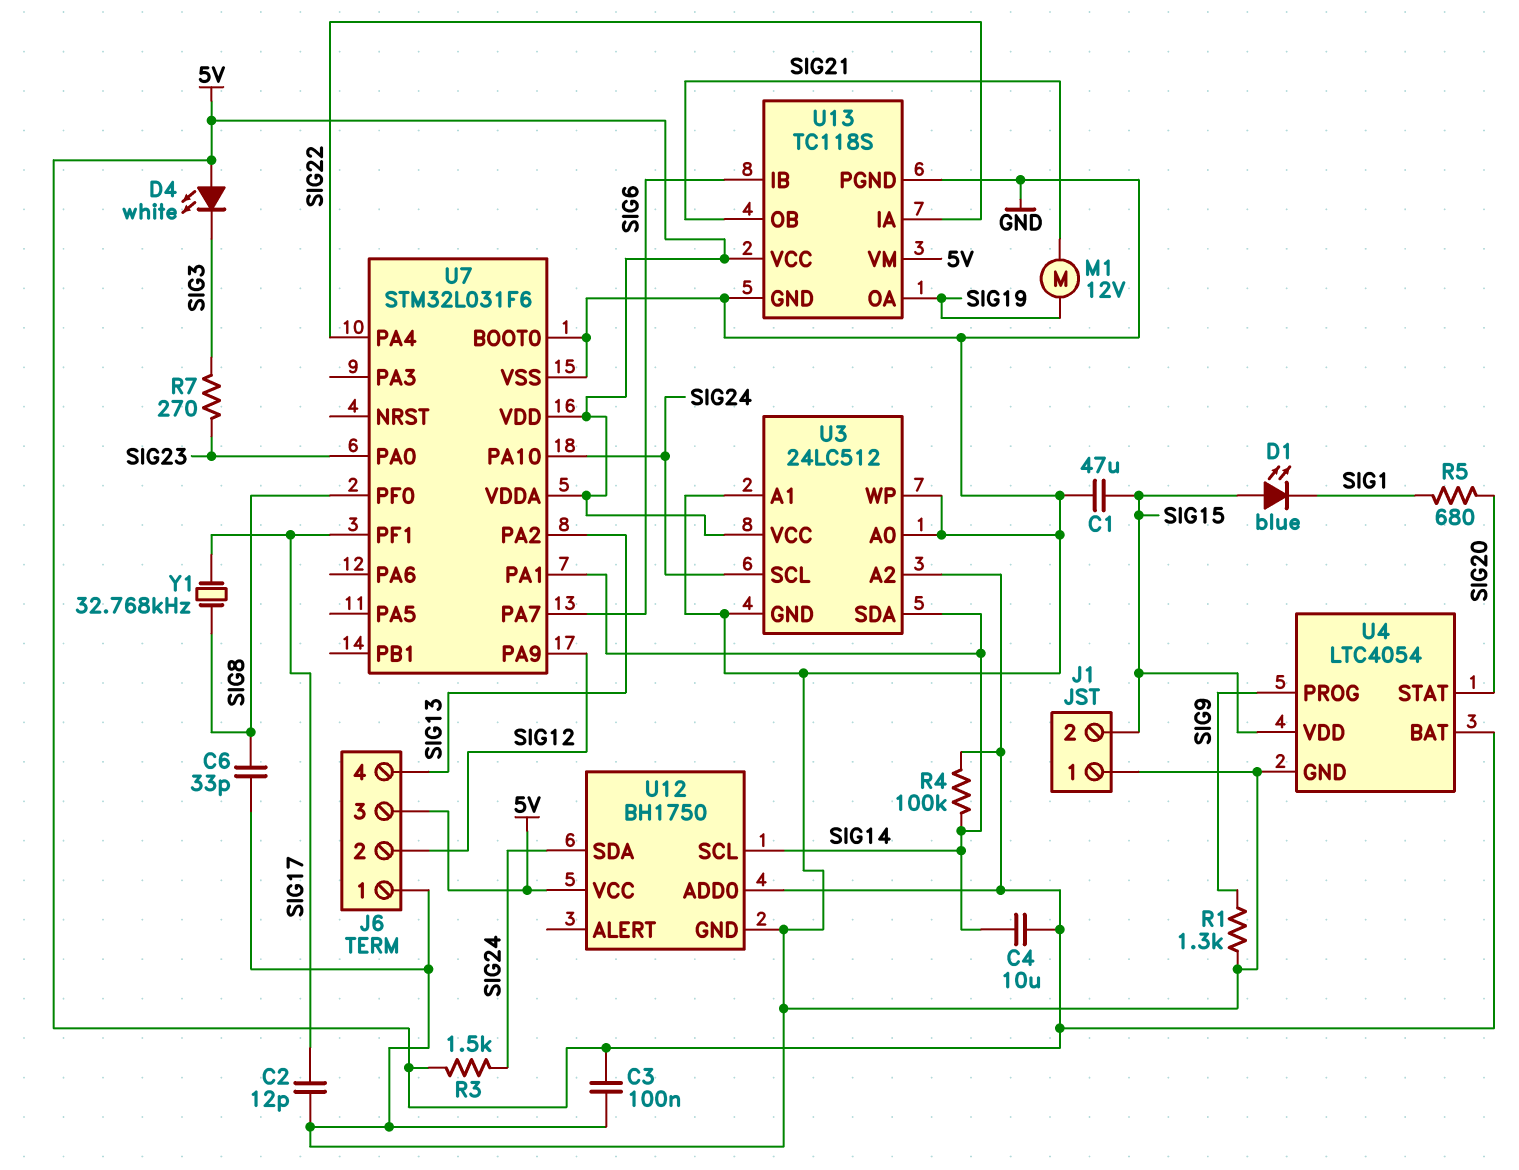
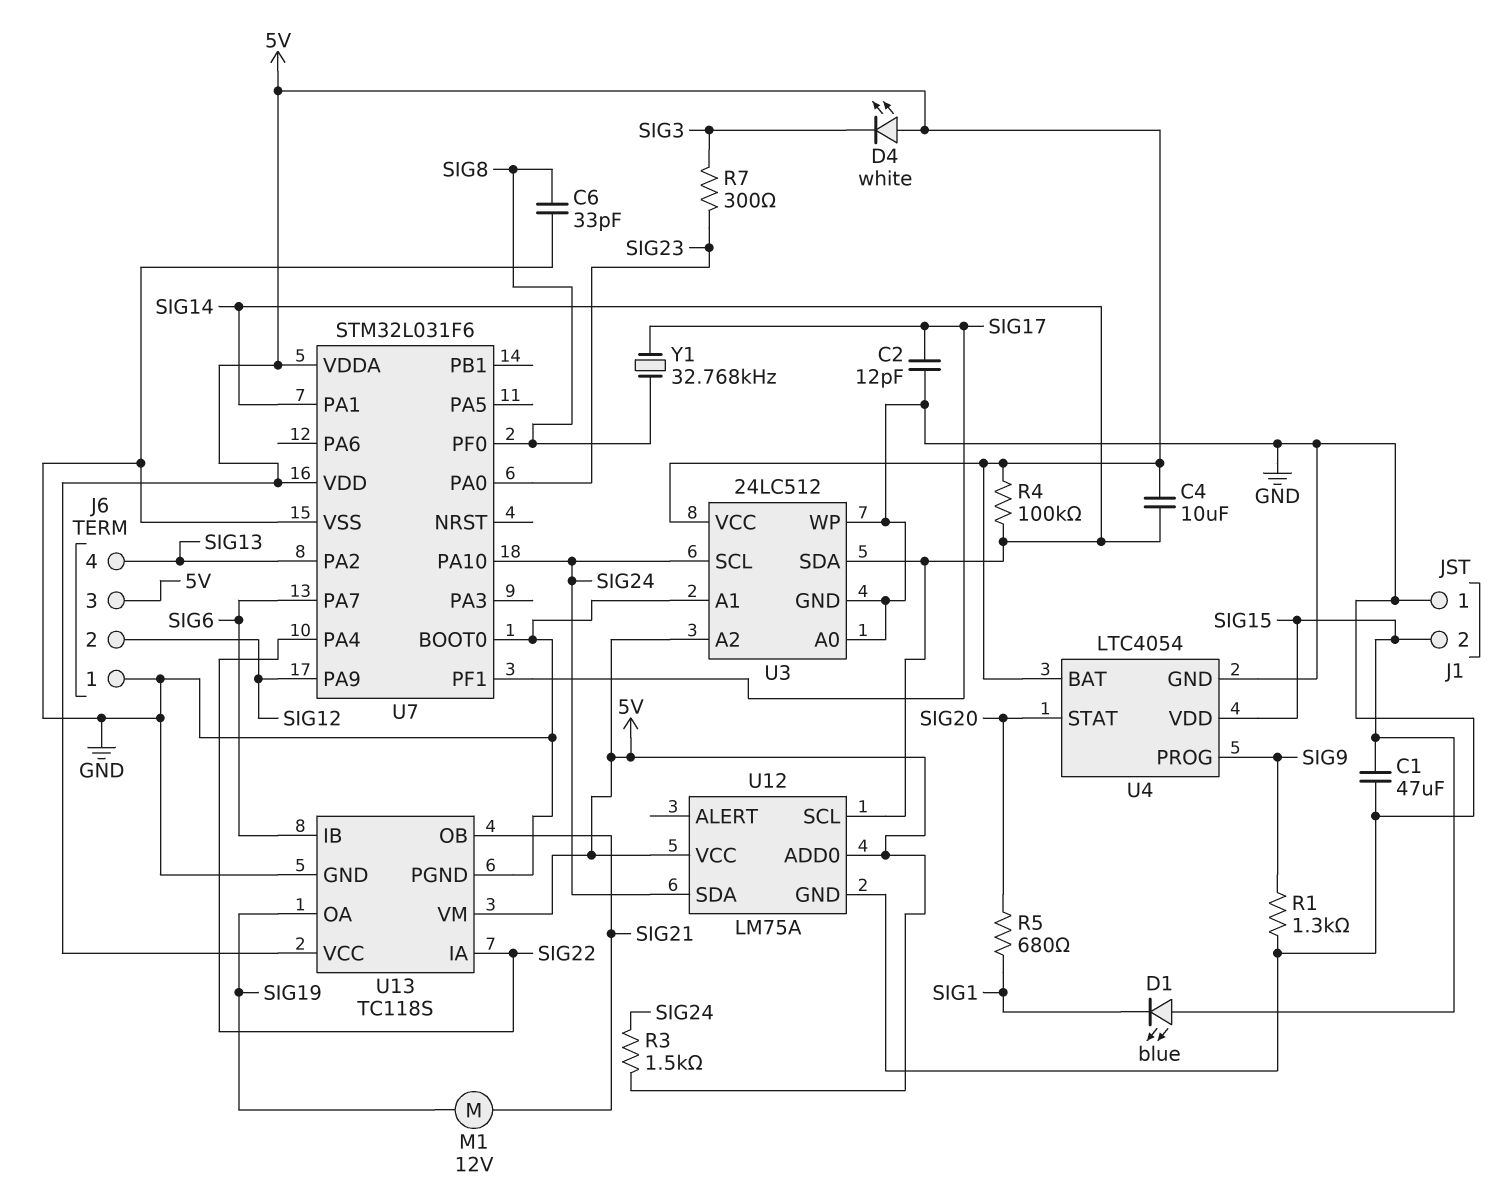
C3: 100nF (5V, GND) -> none
R7: 270 (SIG3, SIG23) -> 300 (SIG3, SIG23)
U12: BH1750 -> LM75A

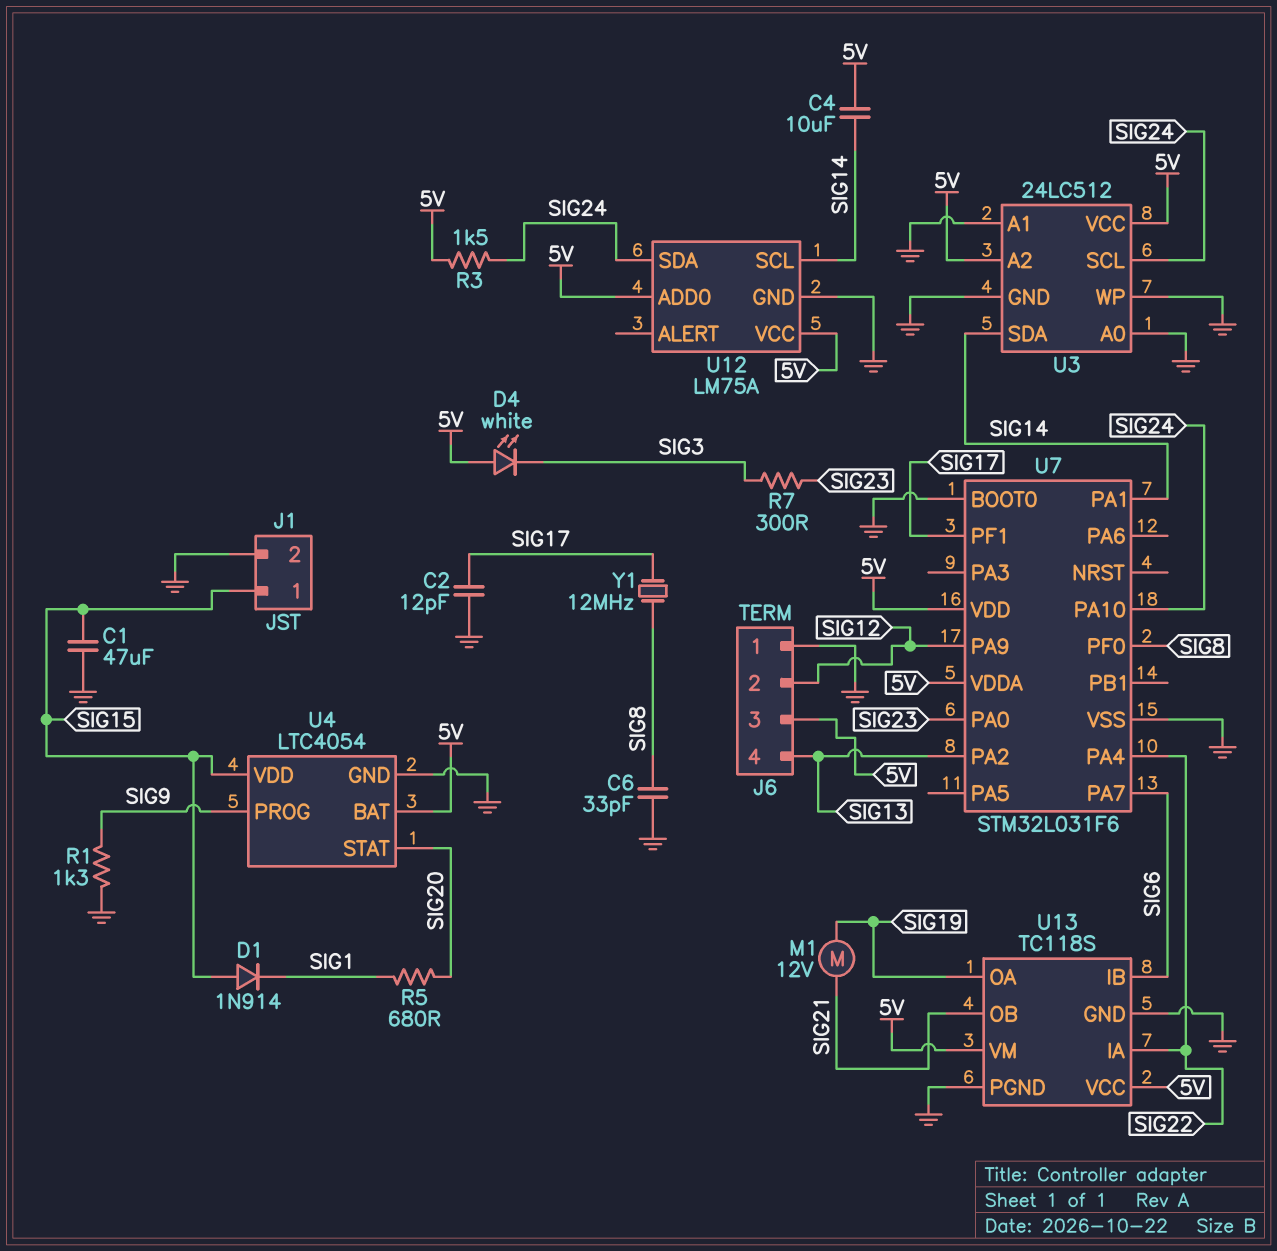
D1: LED blue (A SIG15, K SIG1) -> diode 1N914 (A SIG15, K SIG1)
J1 pin 1: GND -> SIG15
J1 pin 2: SIG15 -> GND
R4: 100k (5V, SIG14) -> none
Y1: 32.768kHz (SIG8, SIG17) -> 12MHz (SIG8, SIG17)

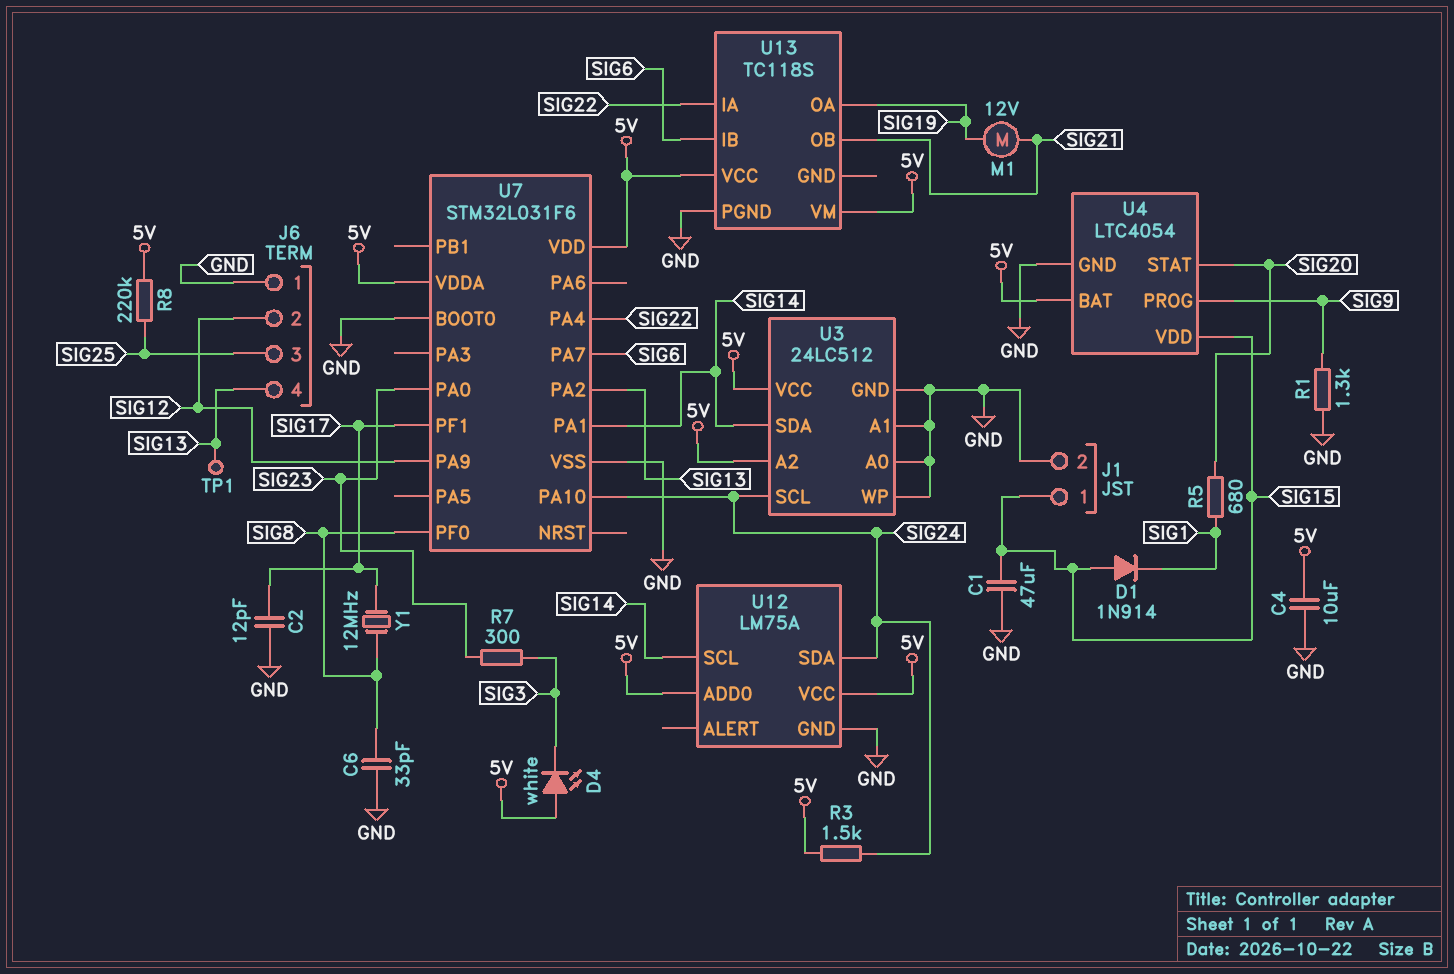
C4: 10uF (5V, SIG14) -> 10uF (5V, GND)
J6 pin 3: 5V -> SIG25
R8: none -> 220k (5V, SIG25)
TP1: none -> test point (SIG13)
U13 pin GND: GND -> none

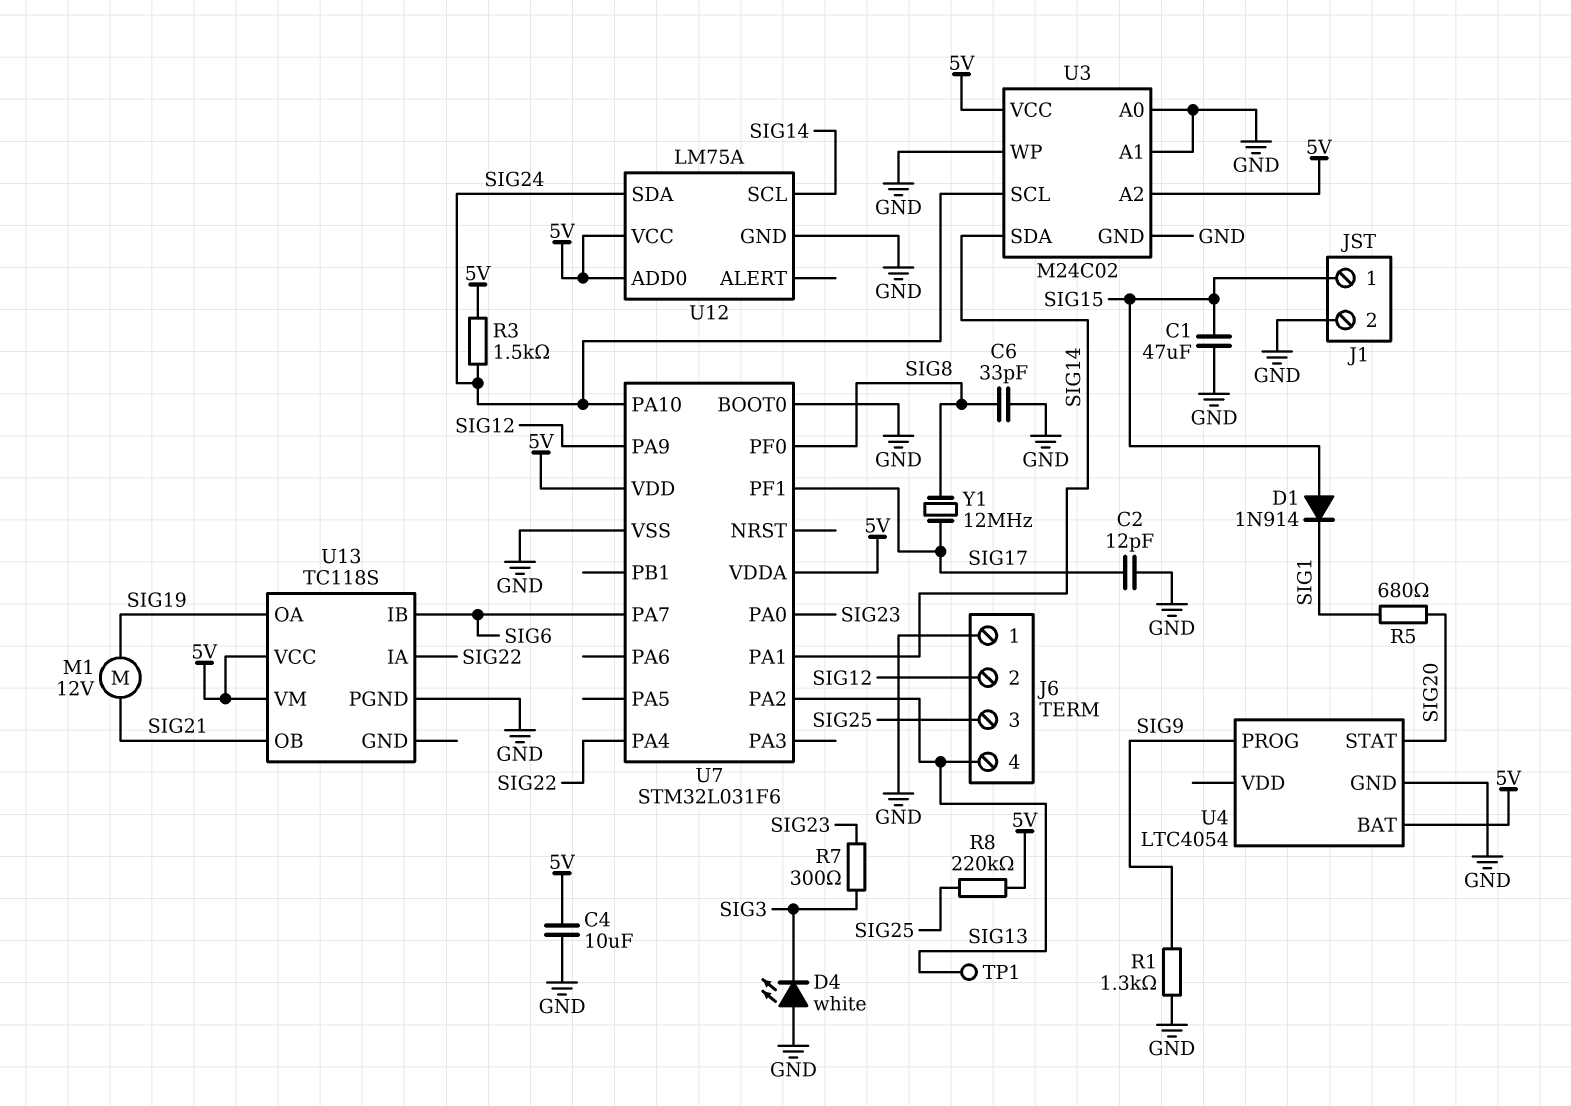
D4: LED white (A 5V, K SIG3) -> LED white (A GND, K SIG3)
U3: 24LC512 -> M24C02
U4 pin VDD: SIG15 -> none

